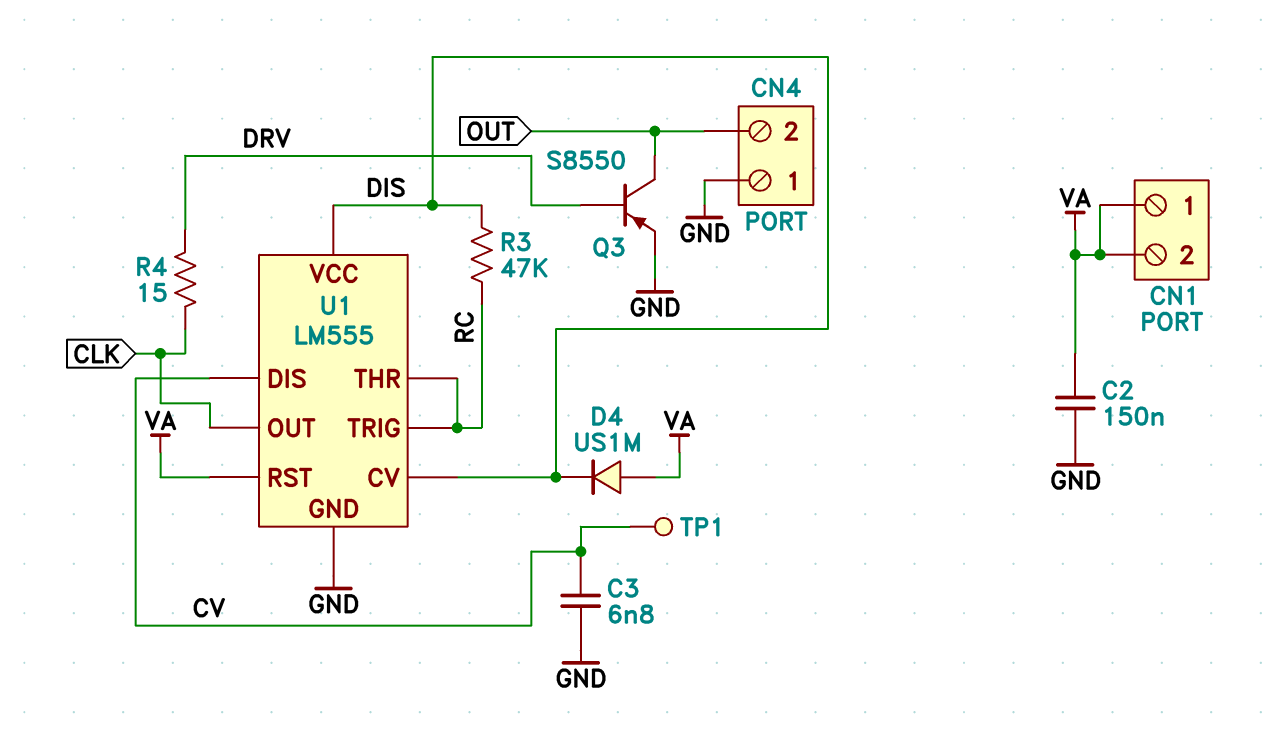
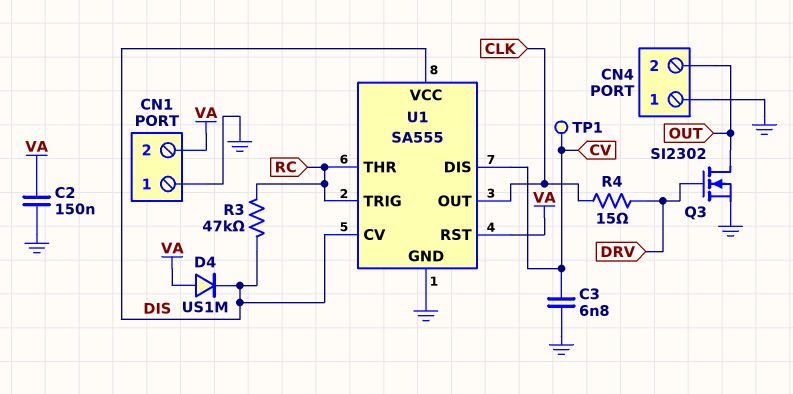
CN1 pin 1: VA -> GND
Q3: PNP S8550 (B DRV, C OUT, E GND) -> NMOS SI2302 (G DRV, D OUT, S GND)
U1: LM555 -> SA555

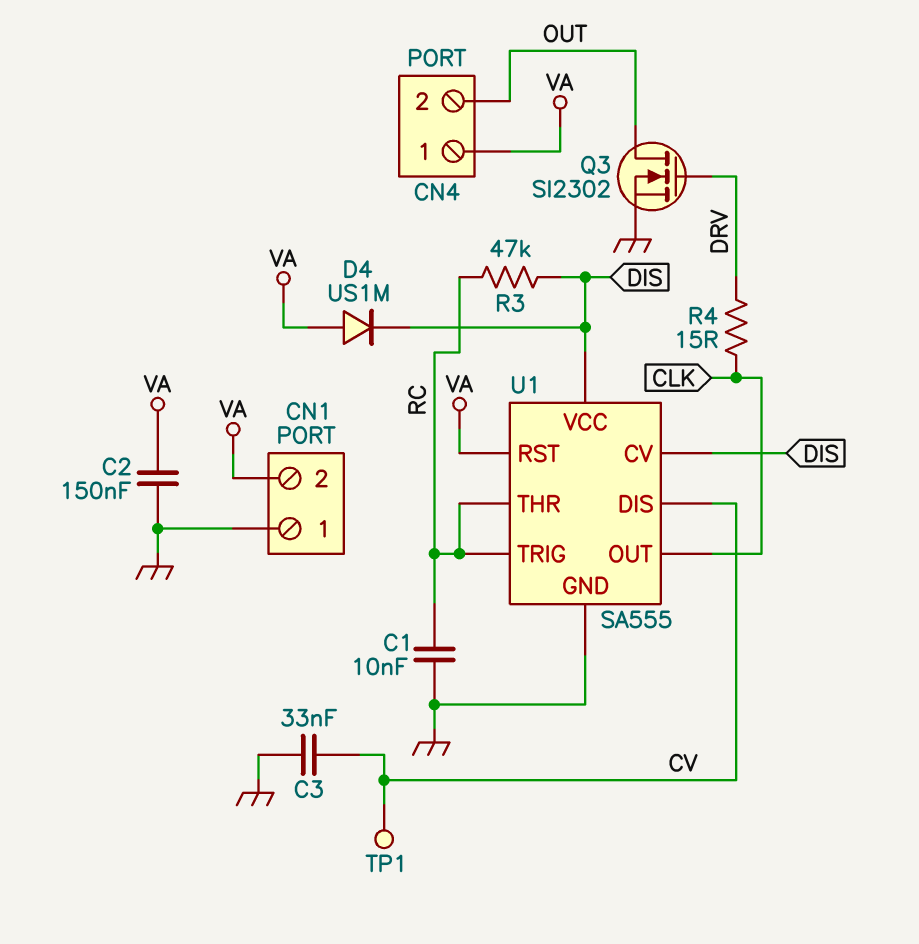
C1: none -> 10nF (GND, RC)
C3: 6.8nF (CV, GND) -> 33nF (CV, GND)
CN4 pin 1: GND -> VA

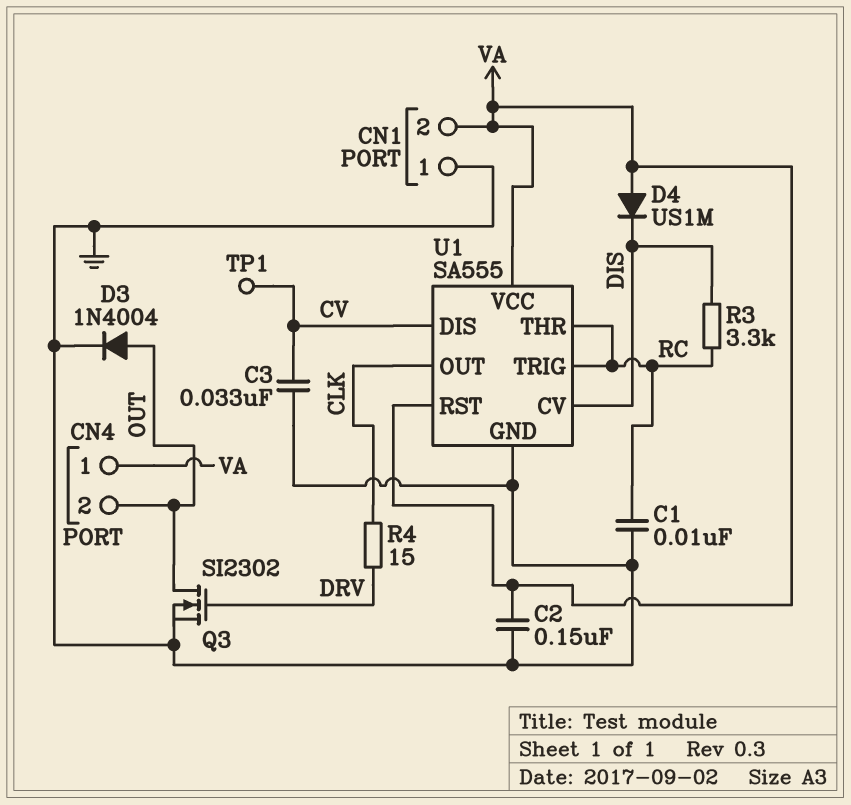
D3: none -> diode 1N4004 (A OUT, K GND)
R3: 47k (DIS, RC) -> 3.3k (DIS, RC)
U1 pin VCC: DIS -> VA

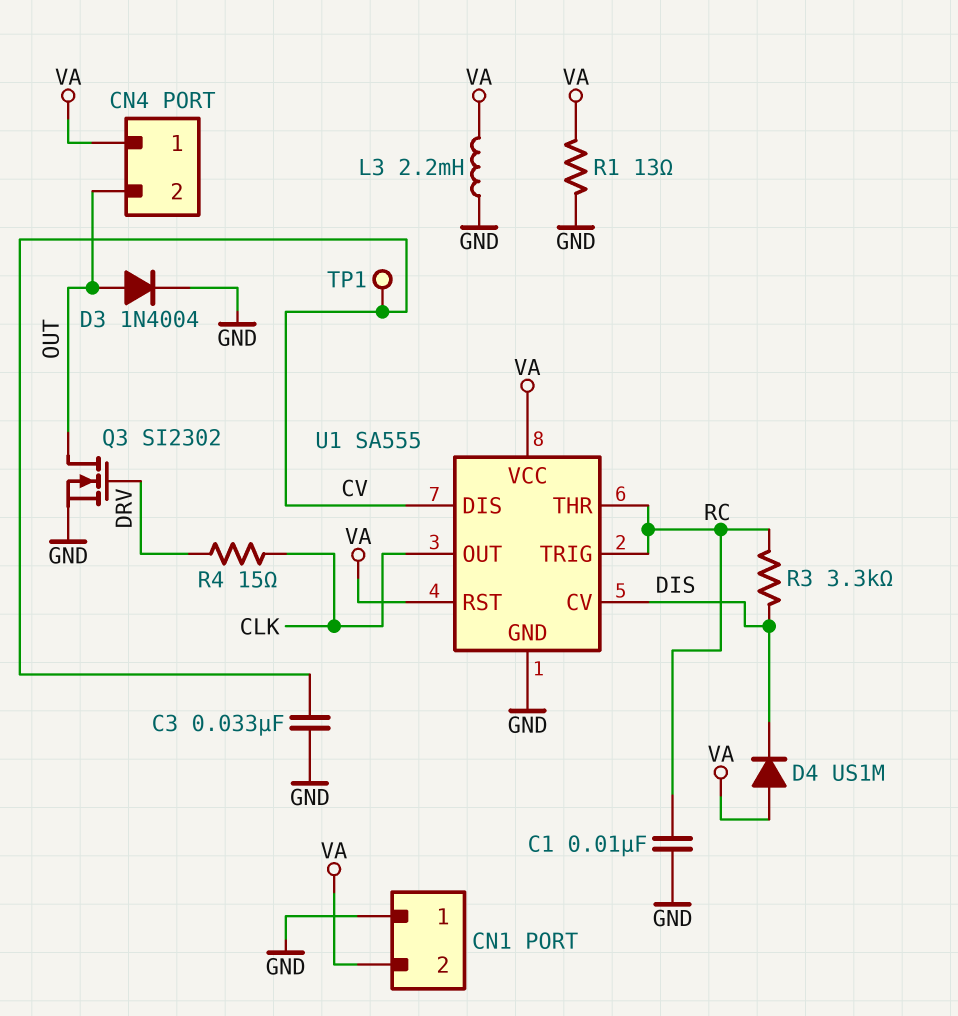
C2: 150nF (GND, VA) -> none
L3: none -> 2.2mH (GND, VA)
R1: none -> 13 (GND, VA)

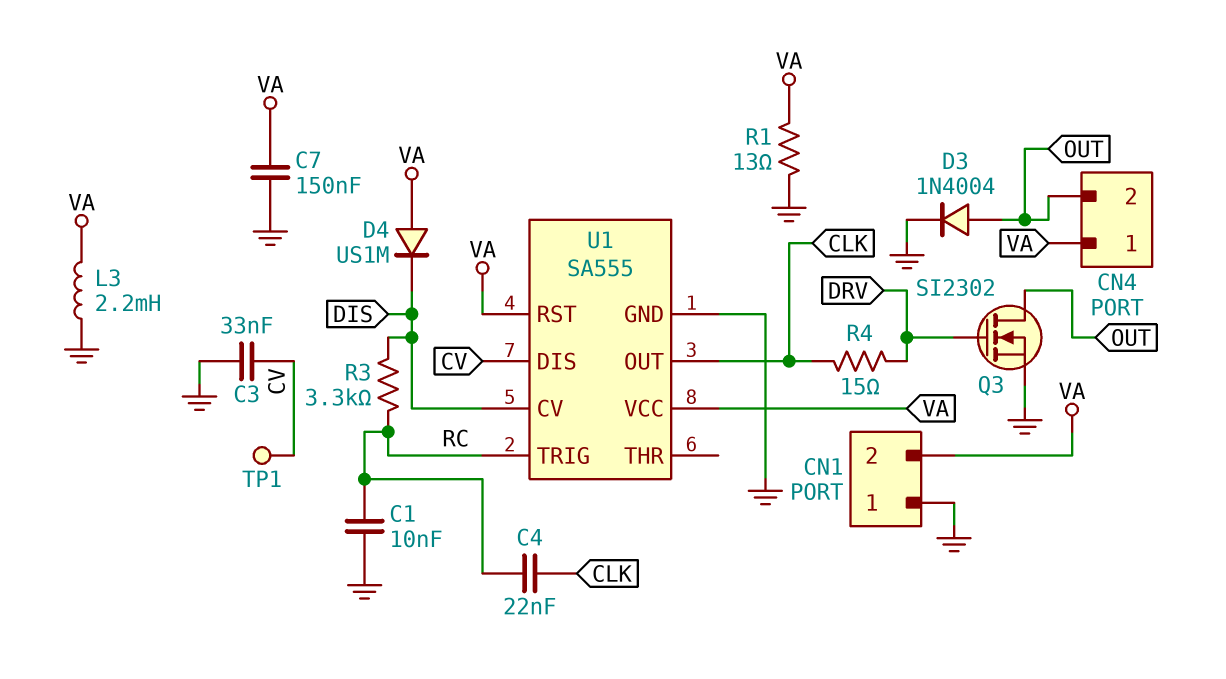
C4: none -> 22nF (CLK, RC)
C7: none -> 150nF (GND, VA)
U1 pin THR: RC -> none

